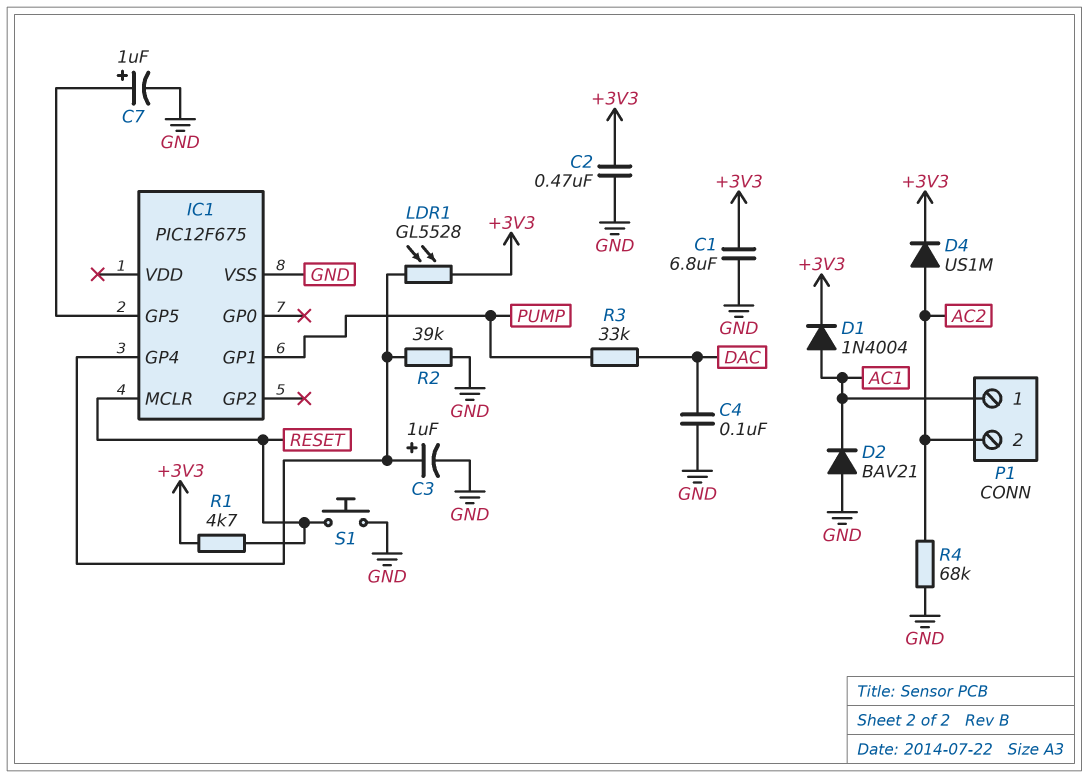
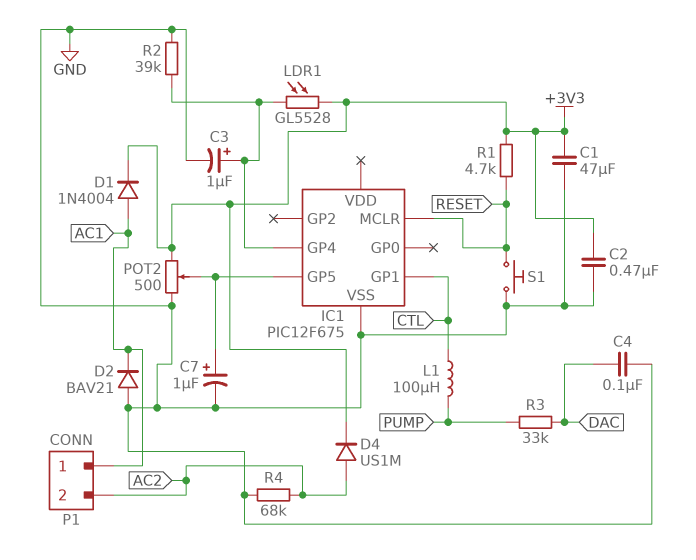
C1: 6.8uF (+3V3, GND) -> 47uF (+3V3, GND)
IC1 pin GP1: PUMP -> CTL
L1: none -> 100uH (CTL, PUMP)
POT2: none -> 500 (+3V3, GND, wiper IC1/GP5)

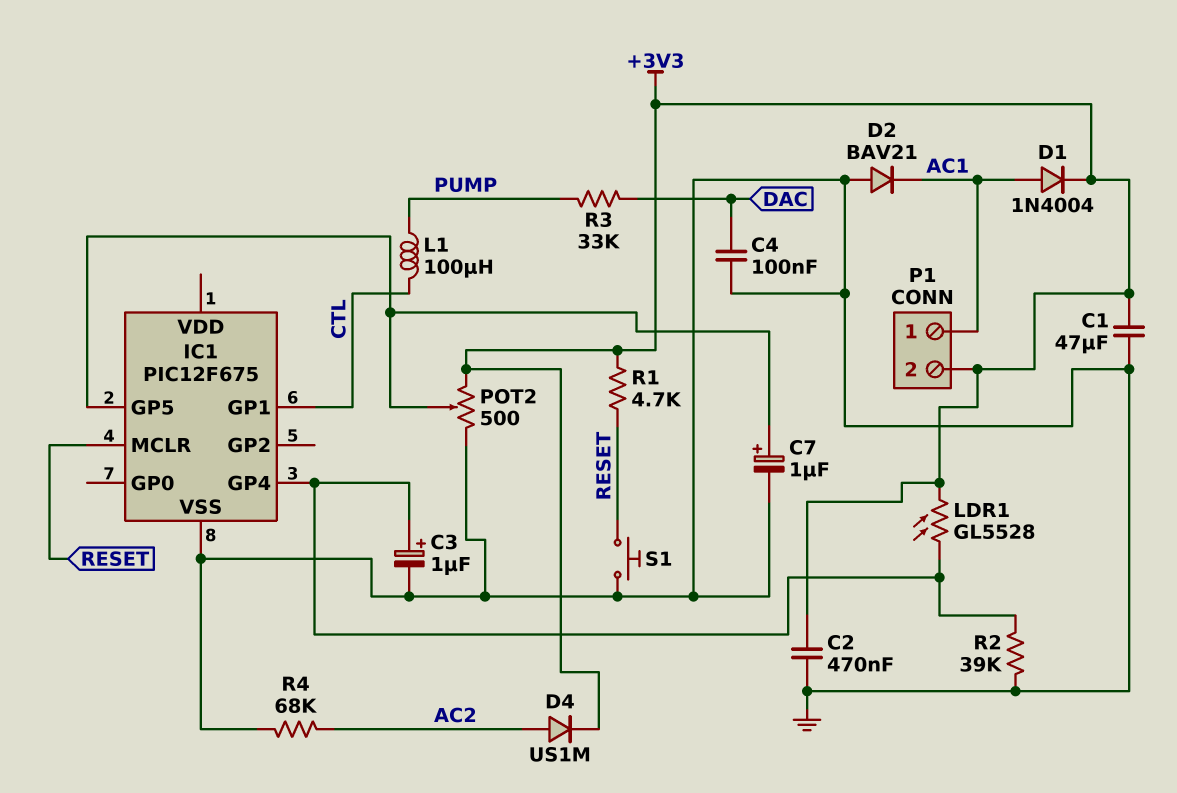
P1 pin 2: AC2 -> +3V3

